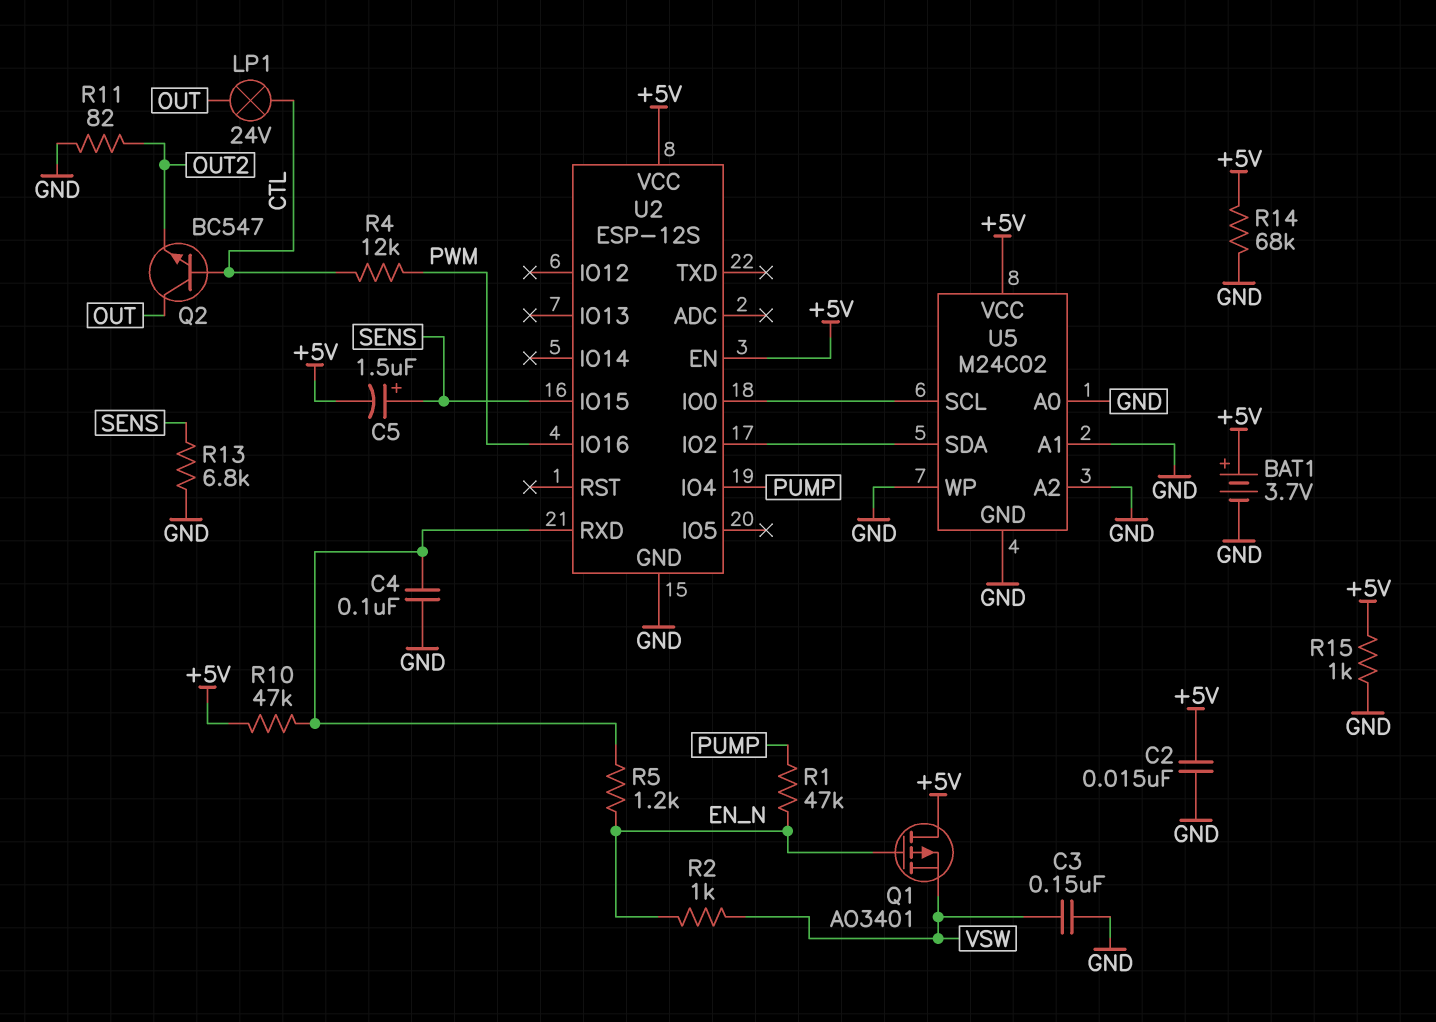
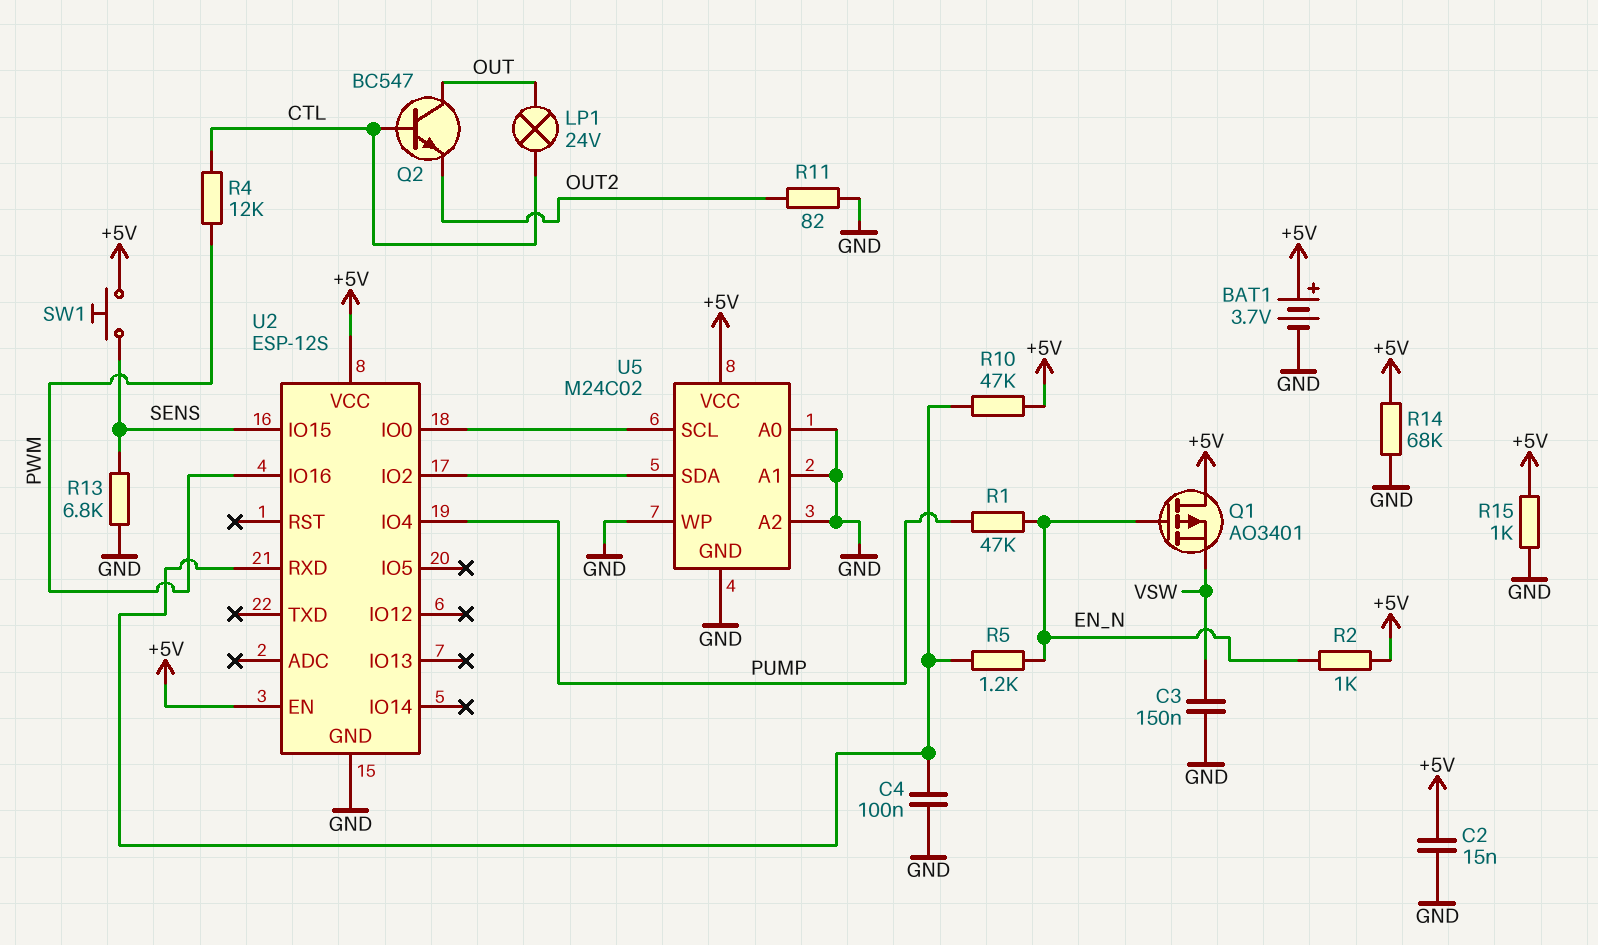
C5: 1.5uF (plus SENS, minus +5V) -> none
R2: 1k (EN_N, VSW) -> 1k (+5V, EN_N)
SW1: none -> button (+5V, SENS)

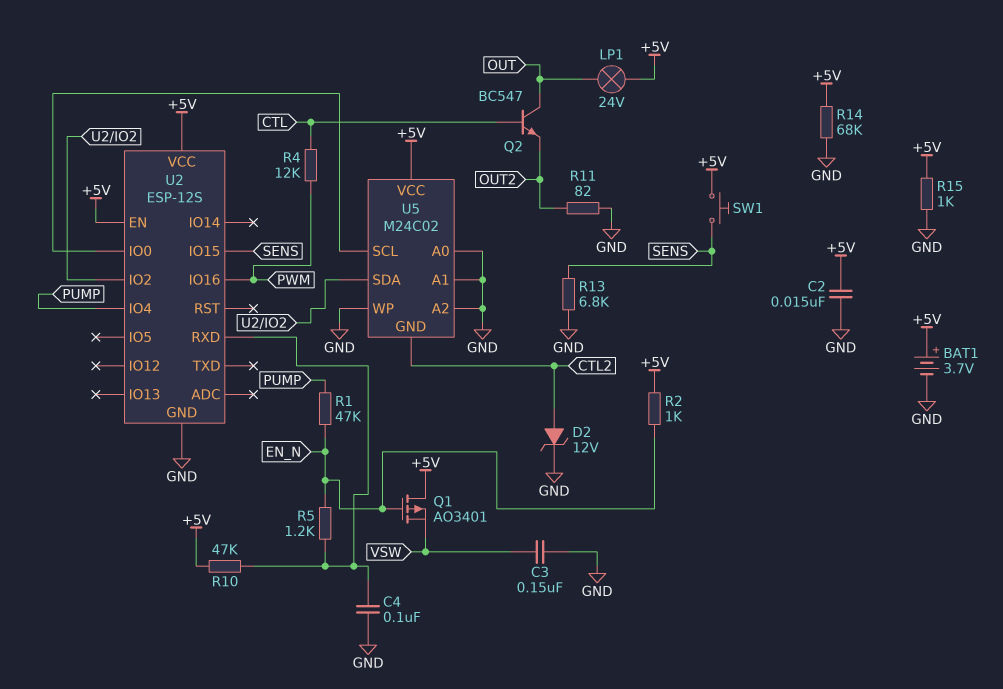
D2: none -> zener 12V (A CTL2, K GND)
LP1: lamp 24V (CTL, OUT) -> lamp 24V (+5V, OUT)
U5 pin GND: GND -> CTL2

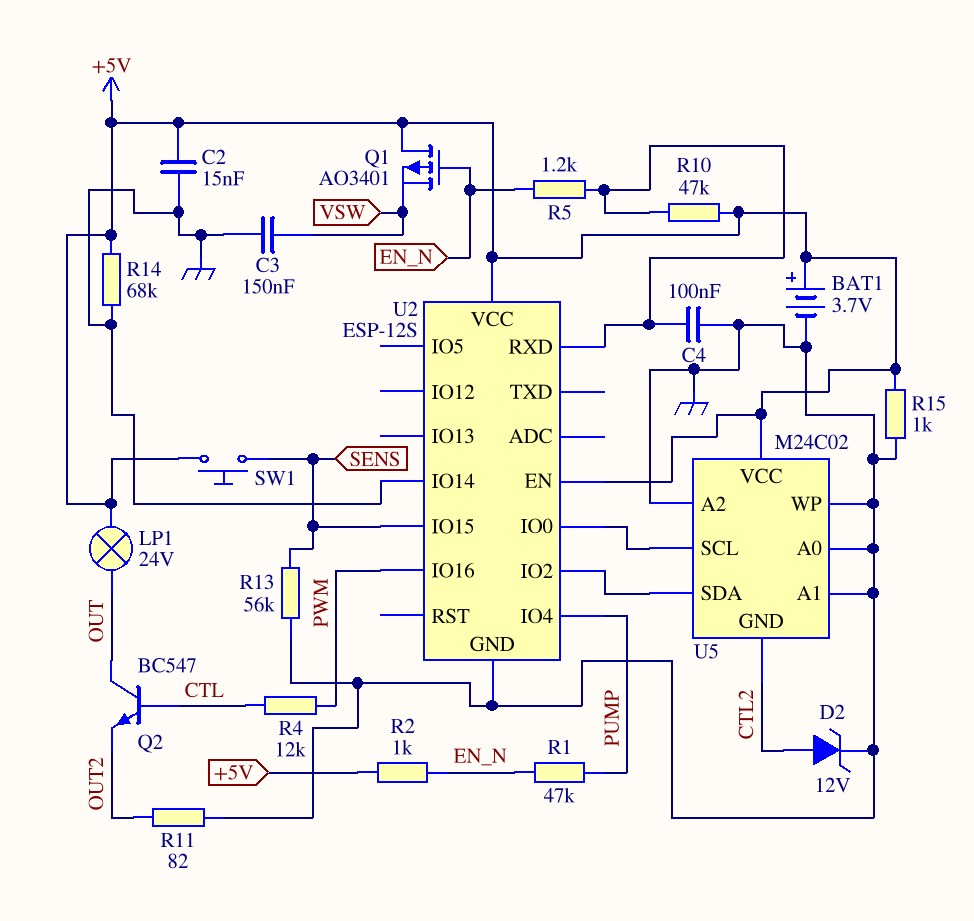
R13: 6.8k (GND, SENS) -> 56k (GND, SENS)
U2 pin IO14: none -> GND

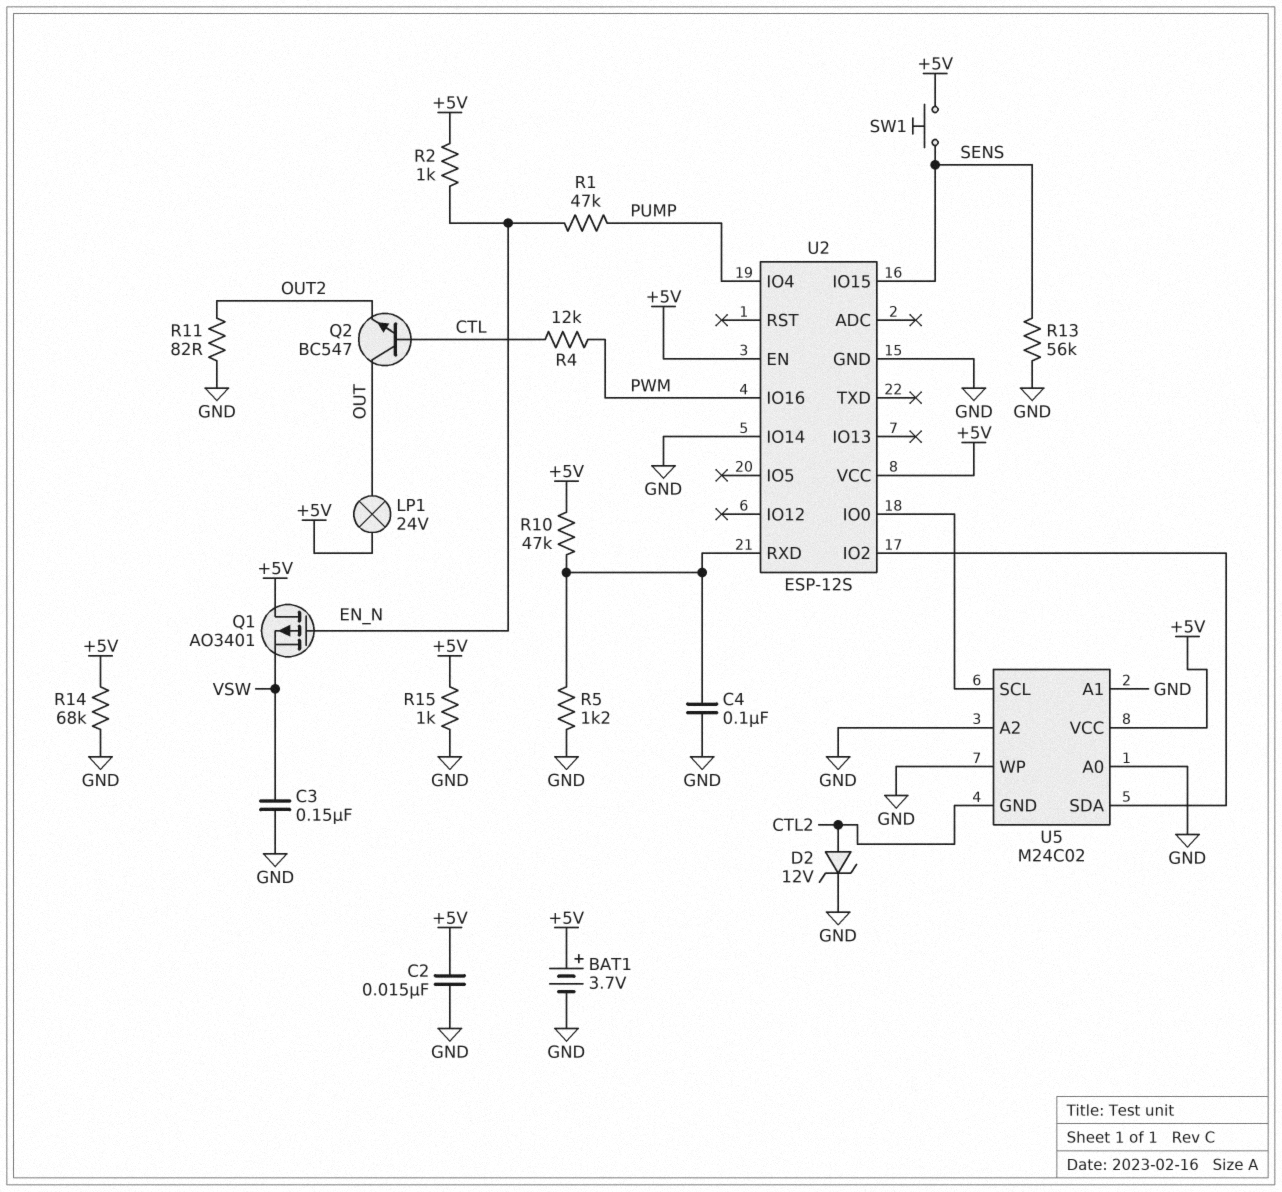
R5: 1.2k (EN_N, U2/RXD) -> 1.2k (GND, U2/RXD)

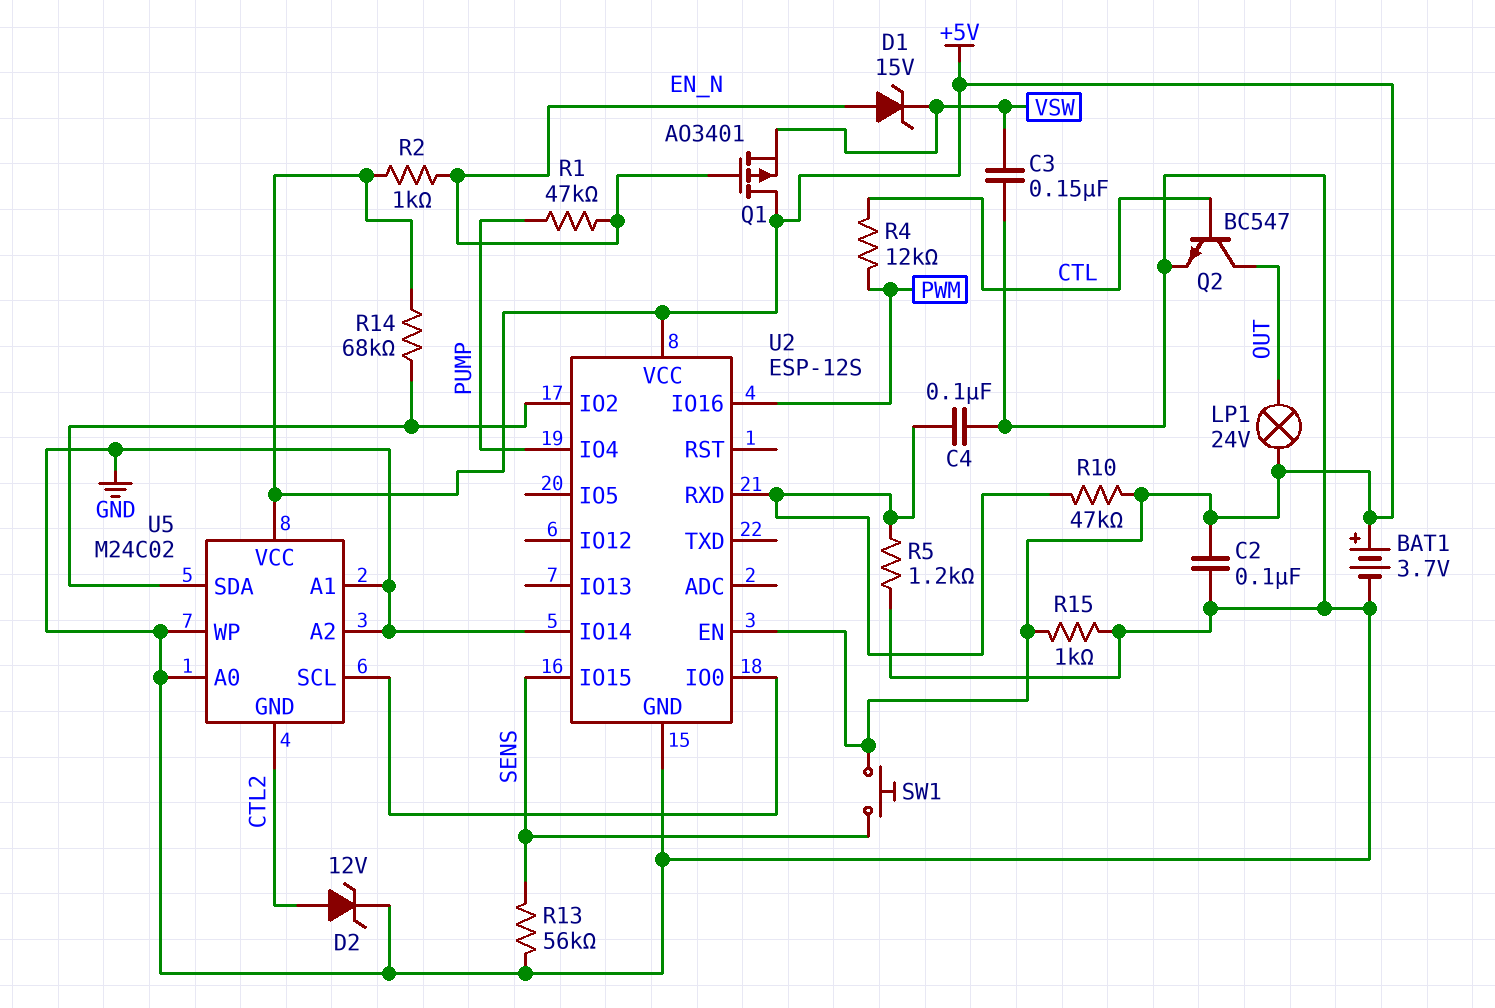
C2: 15nF (+5V, GND) -> 100nF (+5V, GND)
D1: none -> zener 15V (A EN_N, K VSW)
Q2: NPN BC547 (B CTL, C OUT, E OUT2) -> NPN BC547 (B CTL, C OUT, E GND)
R11: 82 (GND, OUT2) -> none
R14: 68k (+5V, GND) -> 68k (+5V, U2/IO2)

